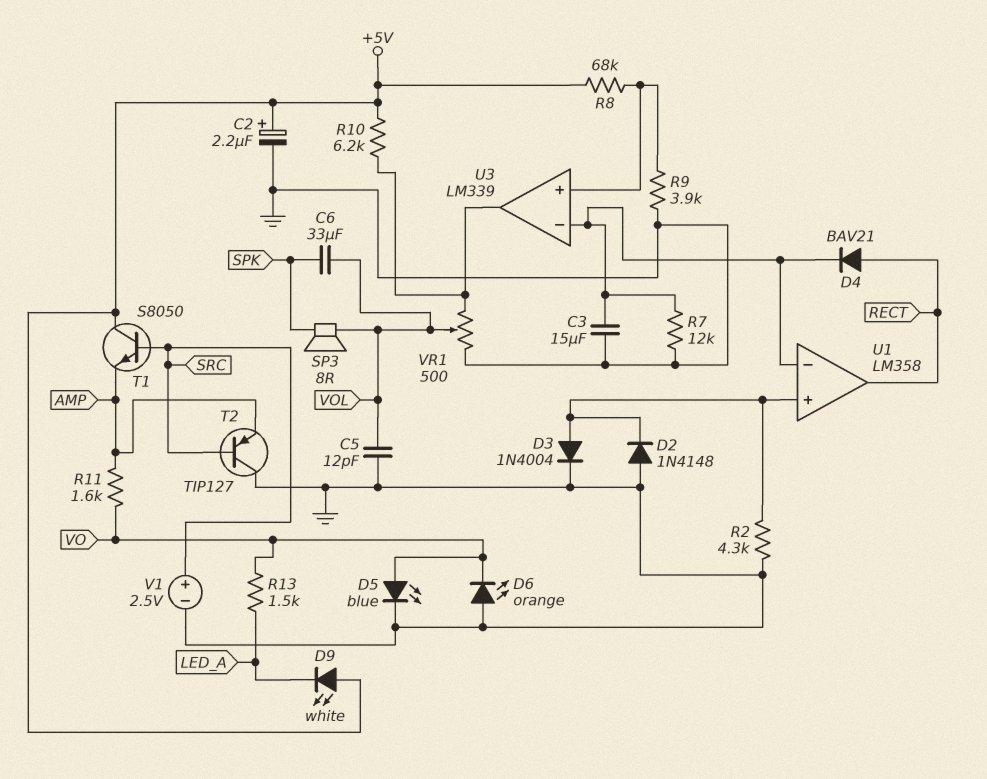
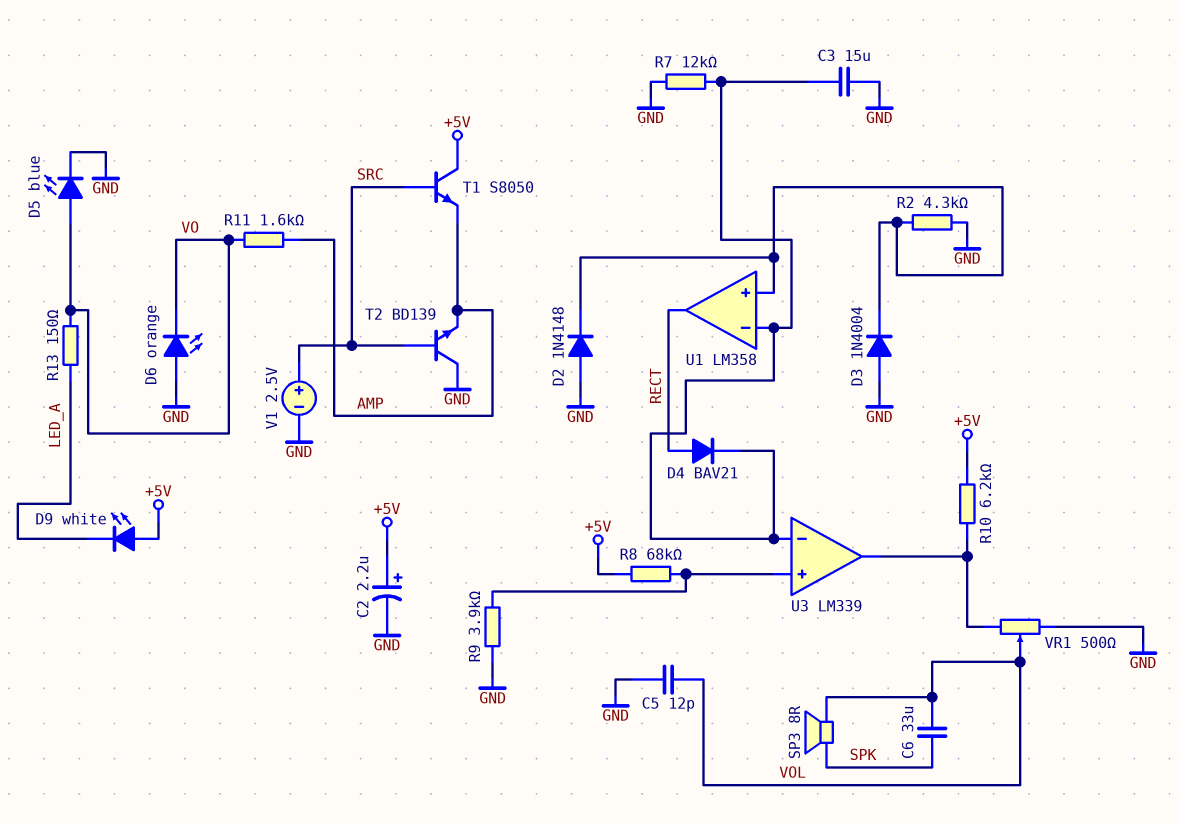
D3: diode 1N4004 (A U1/in+, K GND) -> diode 1N4004 (A GND, K U1/in+)
R13: 1.5k (LED_A, VO) -> 150 (LED_A, VO)
T2: PNP TIP127 (B SRC, C GND, E AMP) -> NPN BD139 (B SRC, C GND, E AMP)

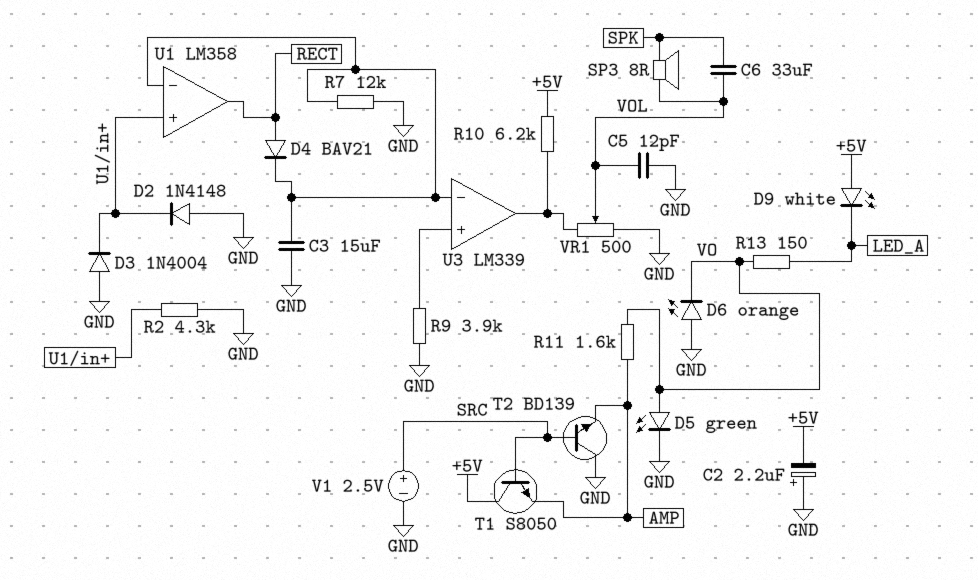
C2: 2.2uF (plus +5V, minus GND) -> 2.2uF (plus GND, minus +5V)
D5: LED blue (A VO, K GND) -> LED green (A VO, K GND)
R8: 68k (+5V, U3/in+) -> none

